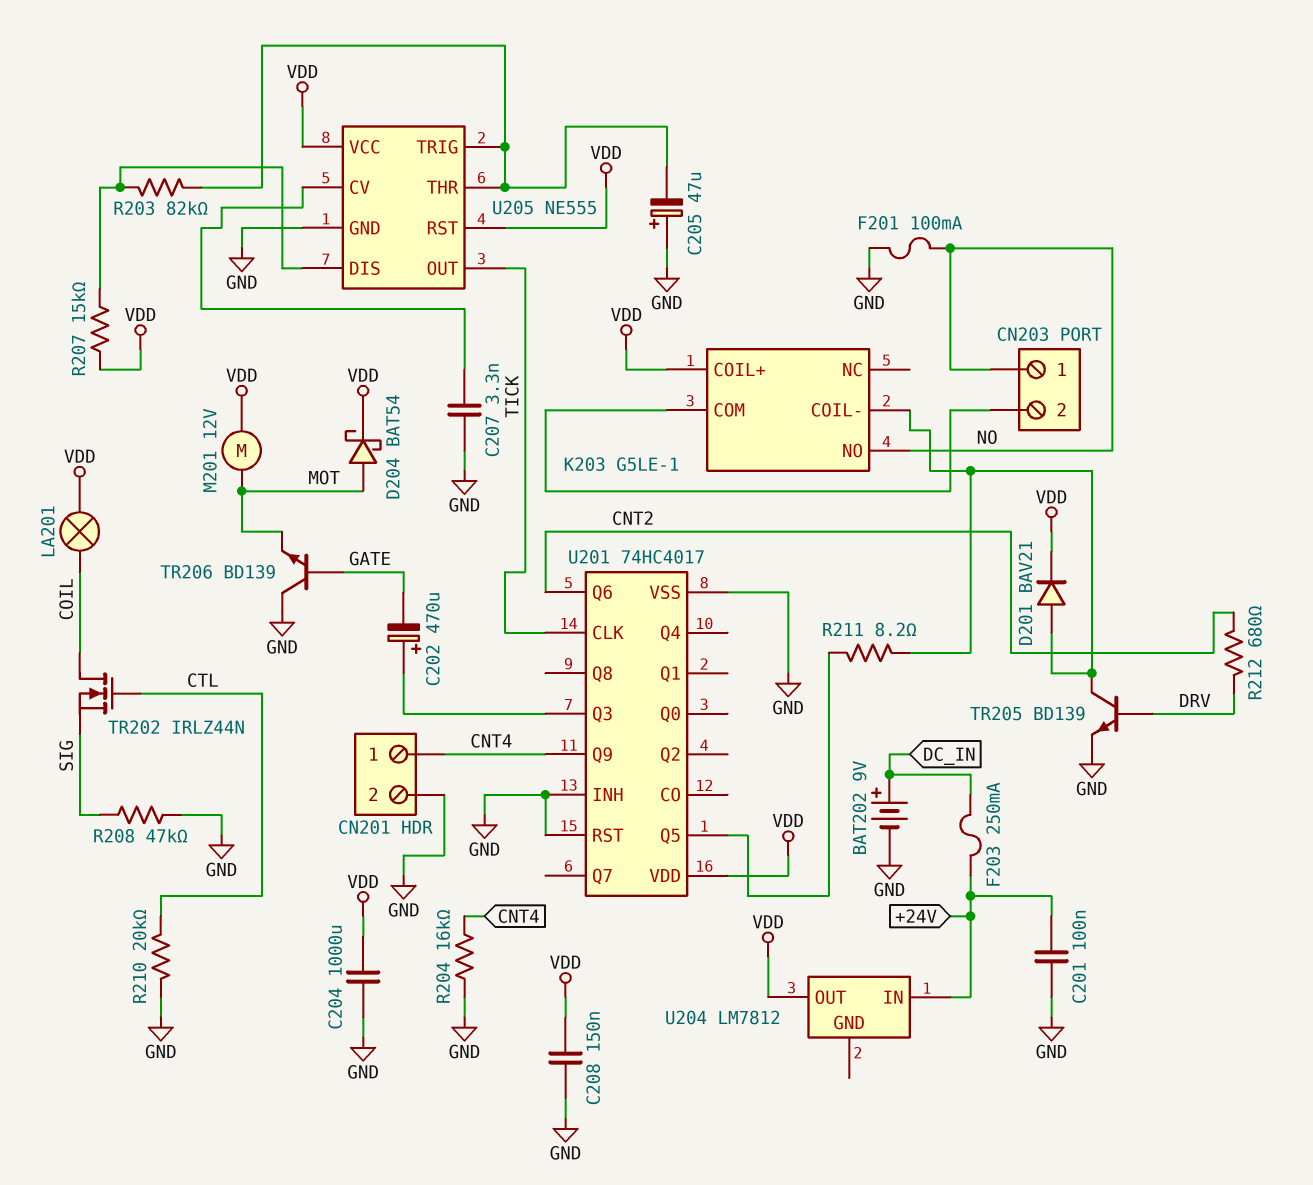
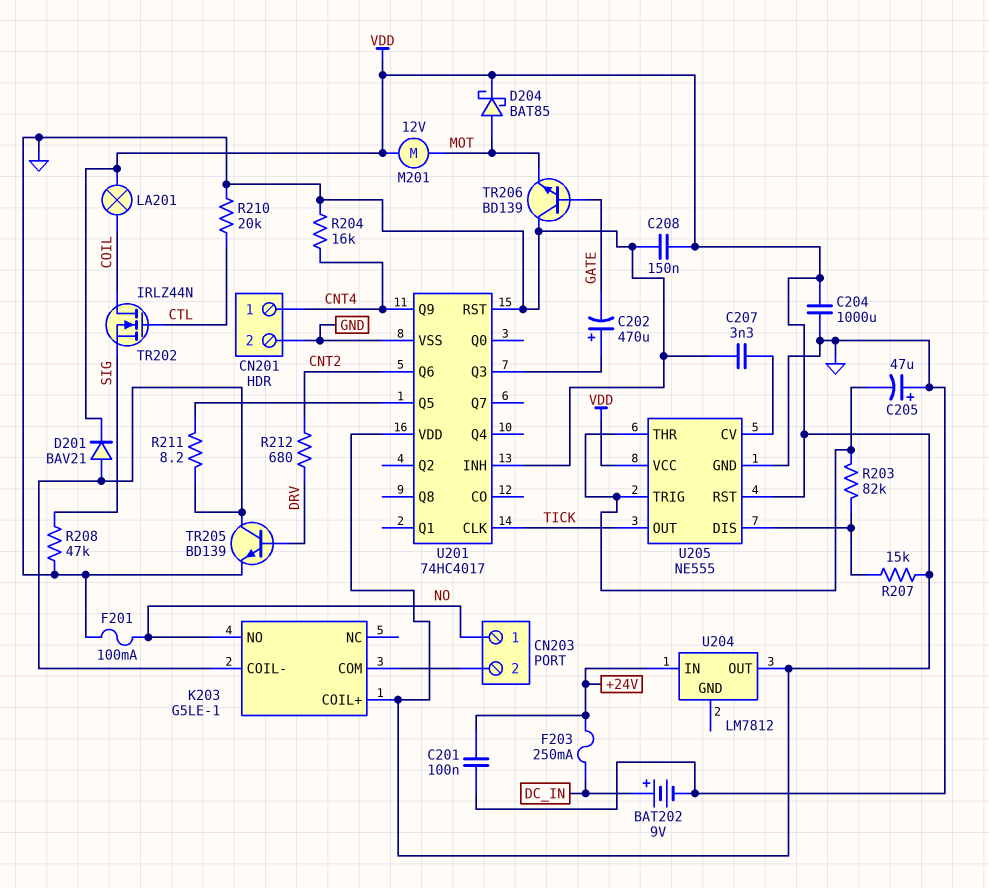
D204: schottky BAT54 (A MOT, K VDD) -> schottky BAT85 (A MOT, K VDD)

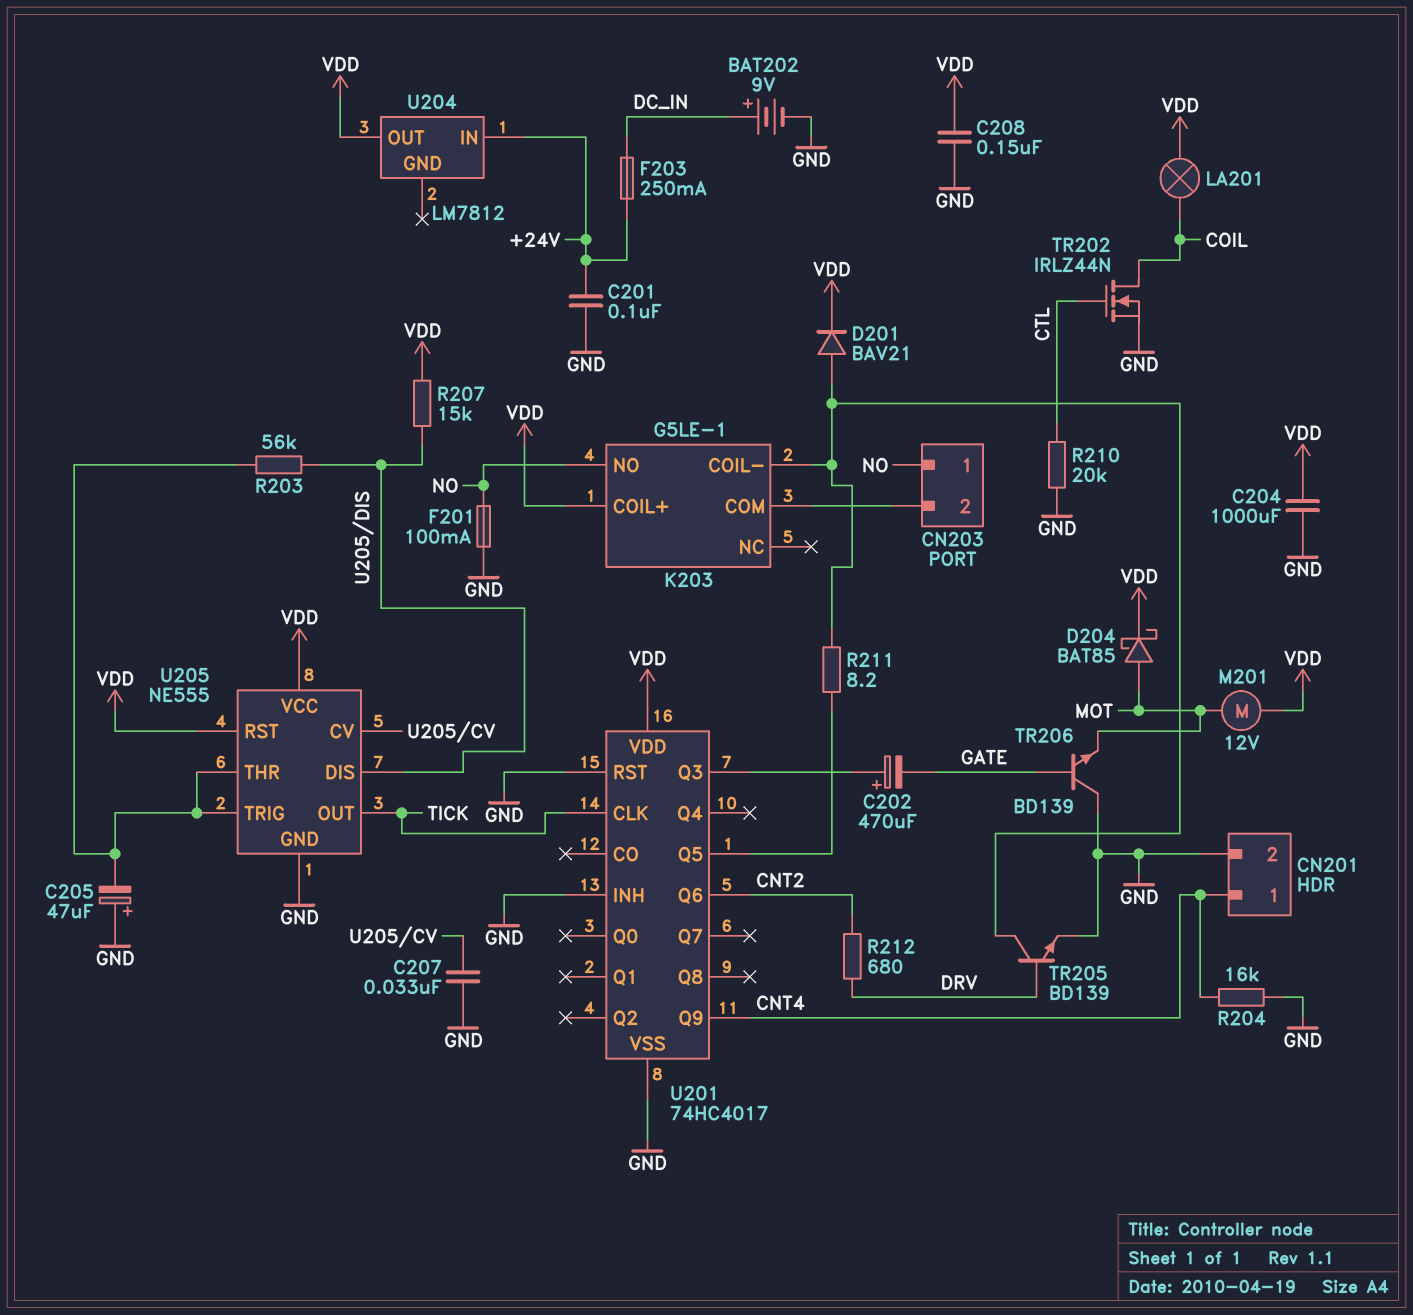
C207: 3.3nF (GND, U205/CV) -> 33nF (GND, U205/CV)
R203: 82k (U205/DIS, U205/THR) -> 56k (U205/DIS, U205/THR)
R208: 47k (GND, SIG) -> none
TR202: NMOS IRLZ44N (G CTL, D COIL, S SIG) -> NMOS IRLZ44N (G CTL, D COIL, S GND)

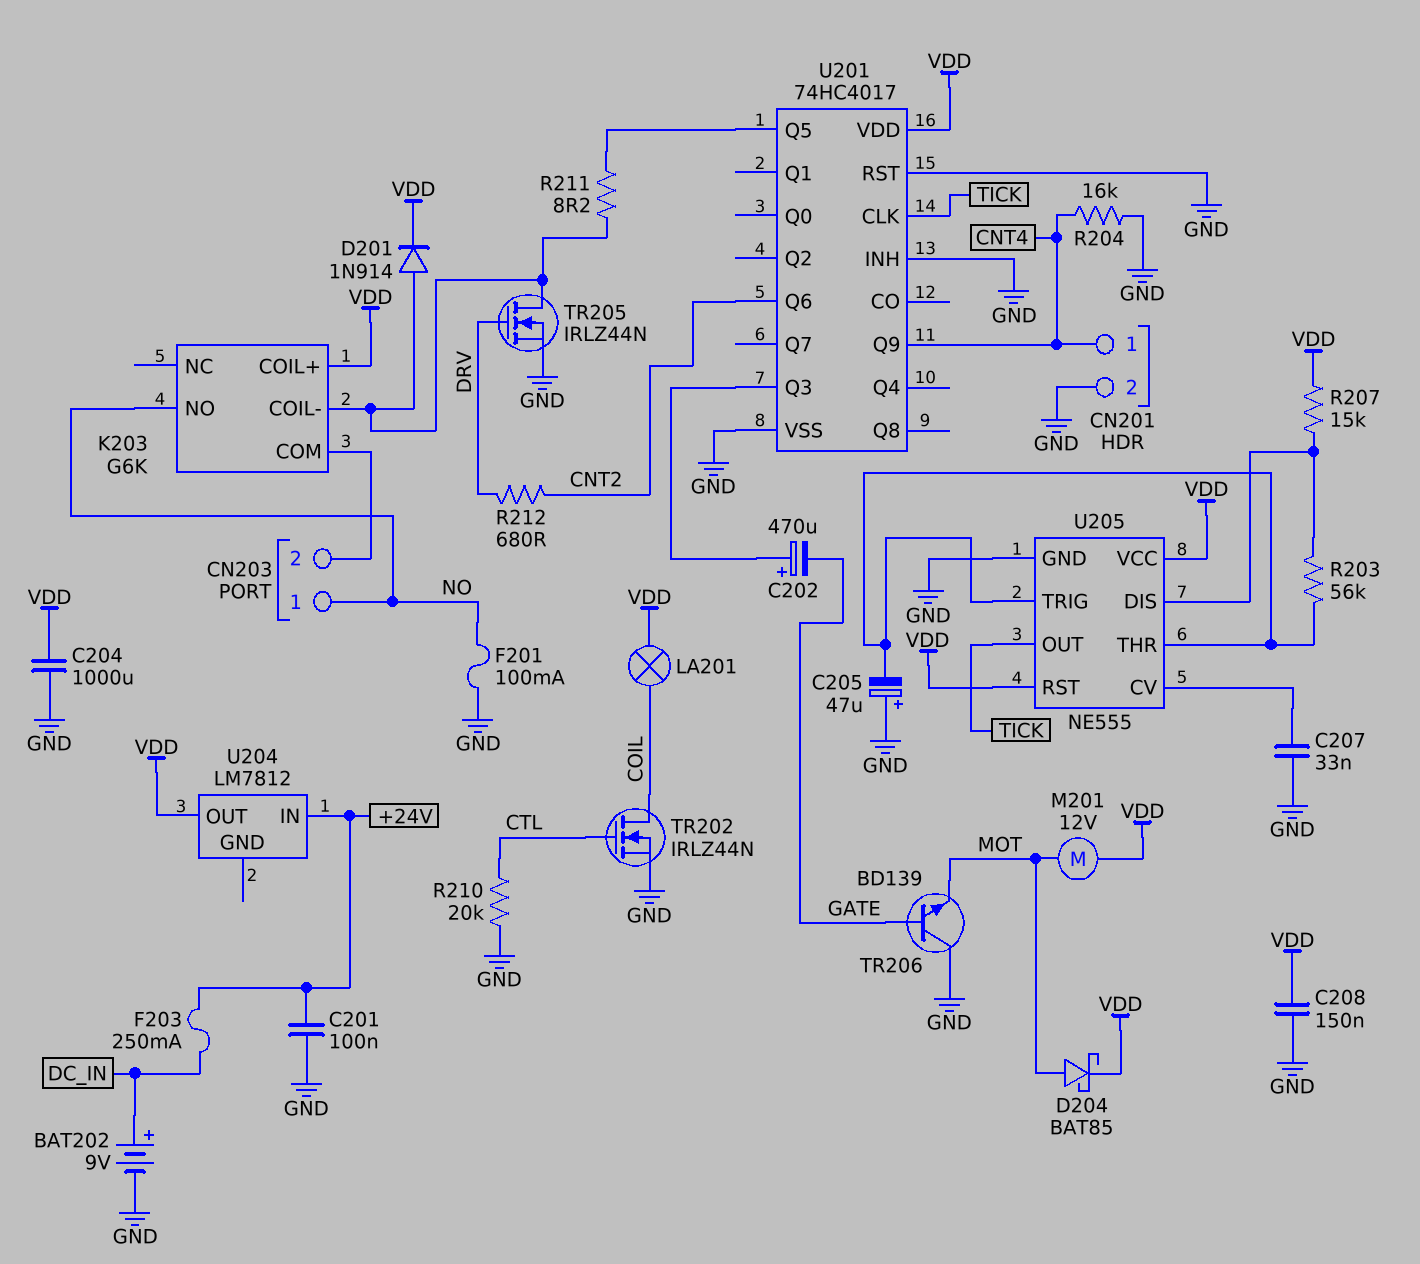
D201: diode BAV21 (A K203/COIL-, K VDD) -> diode 1N914 (A K203/COIL-, K VDD)
K203: G5LE-1 -> G6K
TR205: NPN BD139 (B DRV, C K203/COIL-, E GND) -> NMOS IRLZ44N (G DRV, D K203/COIL-, S GND)

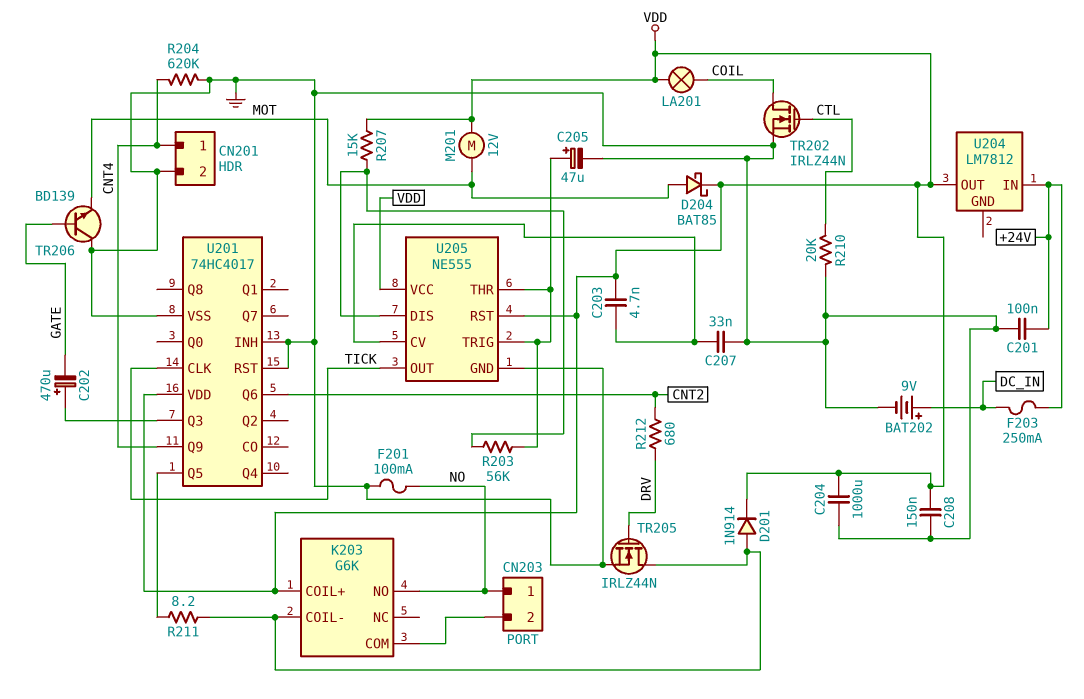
C203: none -> 4.7nF (U205/CV, VDD)
C205: 47uF (plus GND, minus U205/THR) -> 47uF (plus U205/THR, minus GND)
R204: 16k (CNT4, GND) -> 620k (CNT4, GND)

